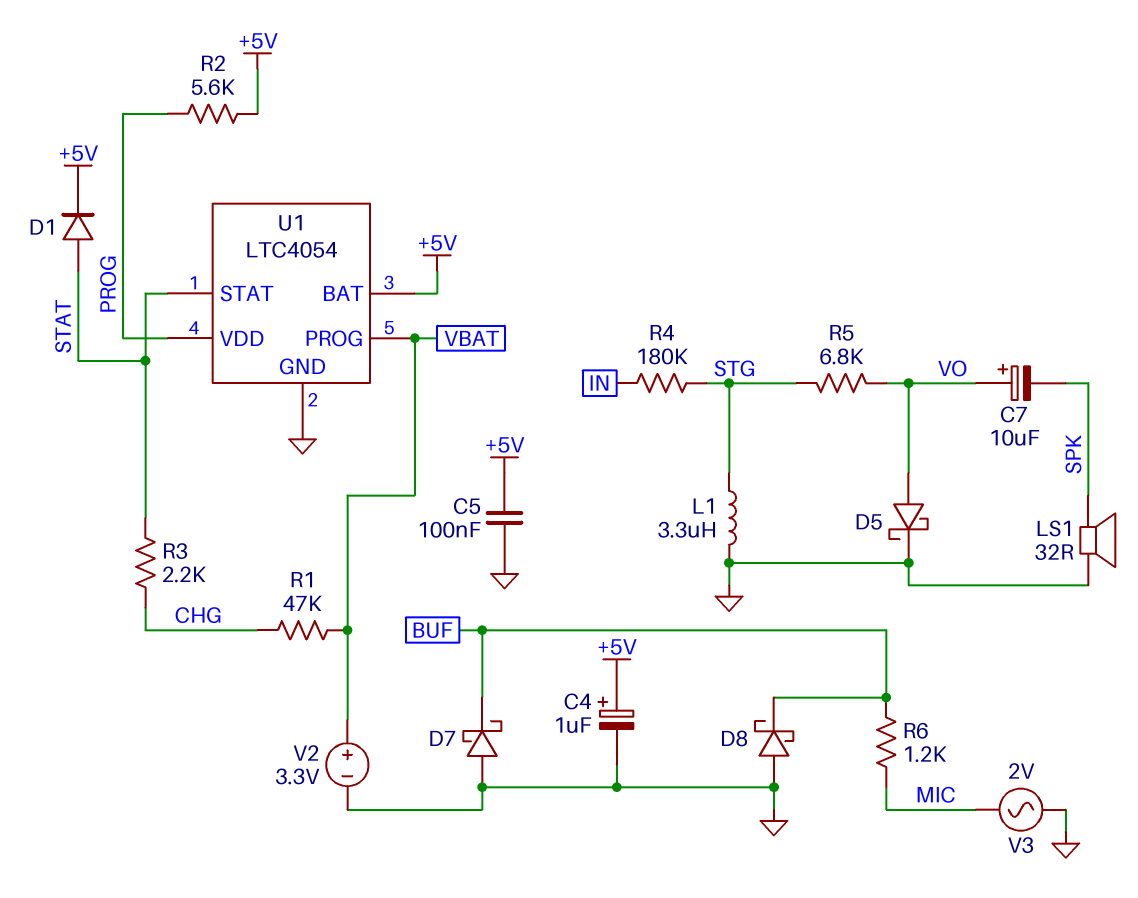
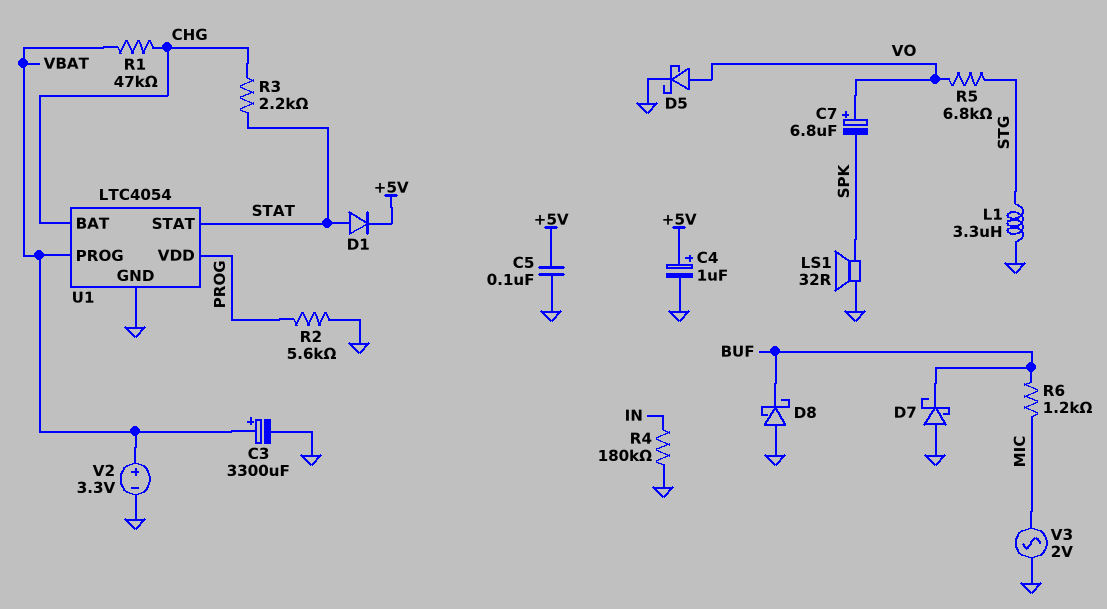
C3: none -> 3300uF (plus VBAT, minus GND)
C7: 10uF (plus VO, minus SPK) -> 6.8uF (plus VO, minus SPK)
R2: 5.6k (+5V, PROG) -> 5.6k (GND, PROG)
R4: 180k (IN, STG) -> 180k (GND, IN)
U1 pin BAT: +5V -> CHG

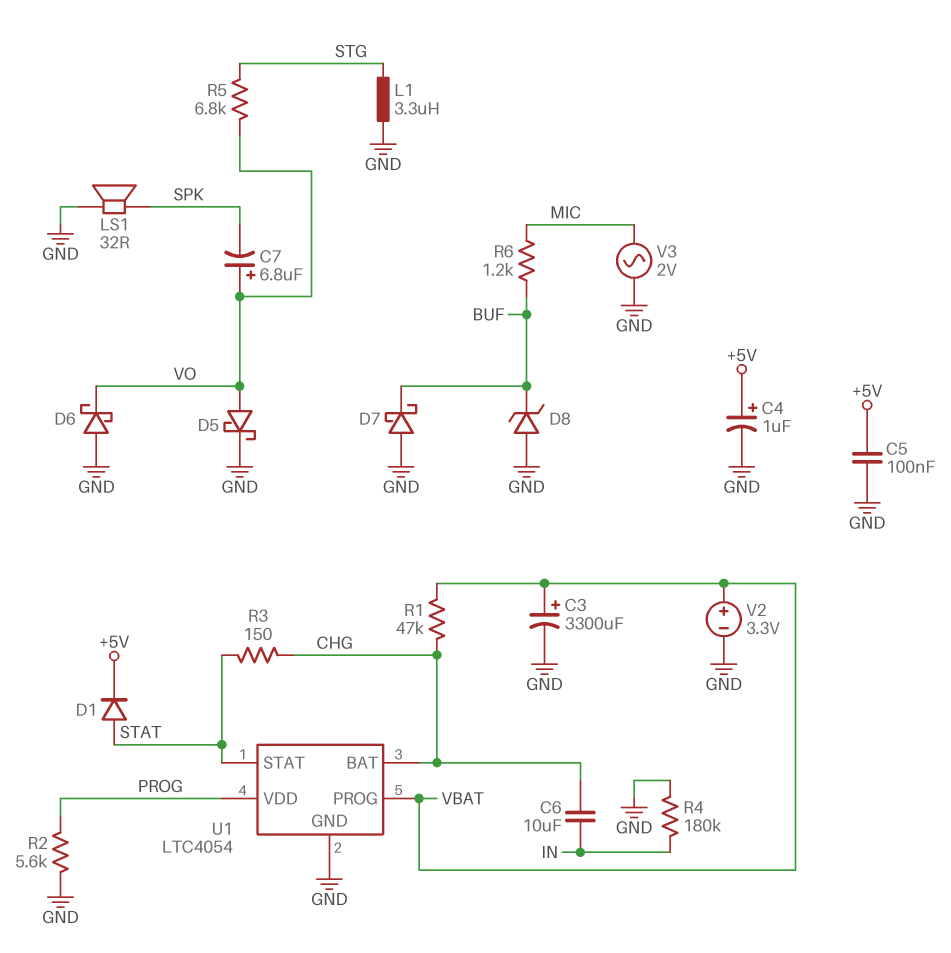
C6: none -> 10uF (CHG, IN)
D6: none -> schottky (A GND, K VO)
D8: schottky (A GND, K BUF) -> zener (A GND, K BUF)
R3: 2.2k (CHG, STAT) -> 150 (CHG, STAT)

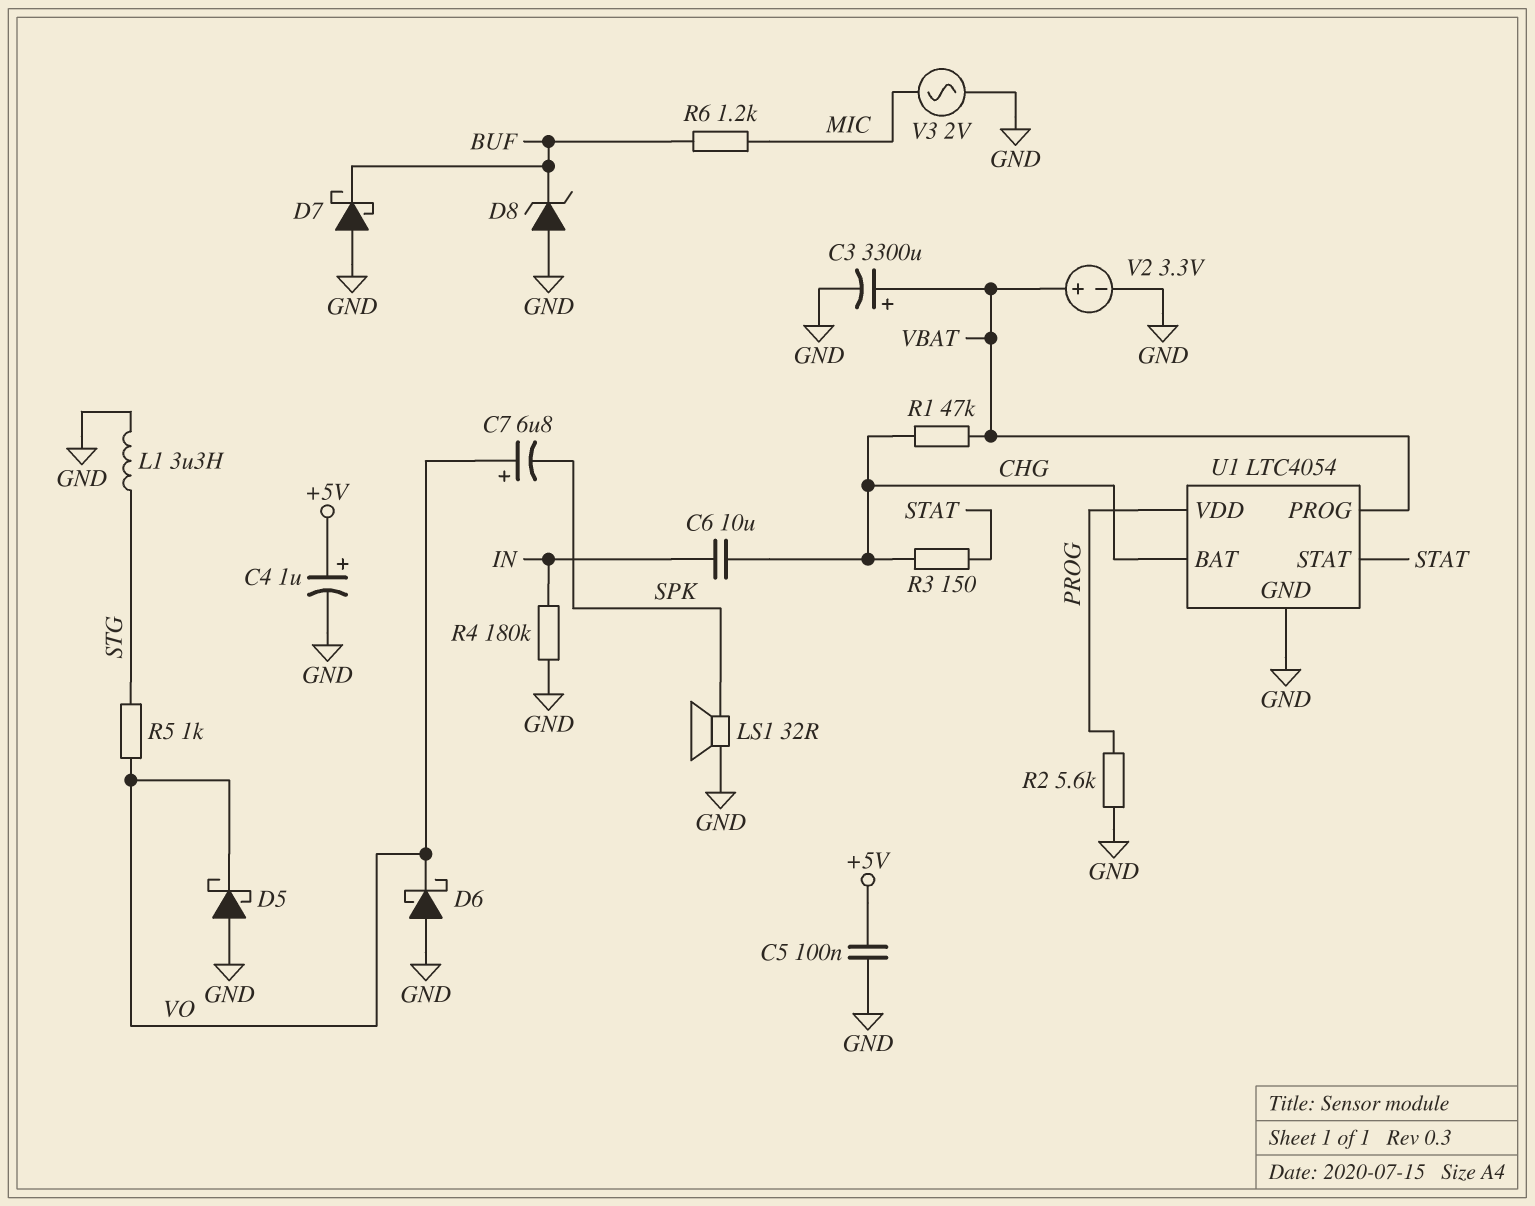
D1: diode (A STAT, K +5V) -> none
D5: schottky (A VO, K GND) -> schottky (A GND, K VO)
R5: 6.8k (STG, VO) -> 1k (STG, VO)

